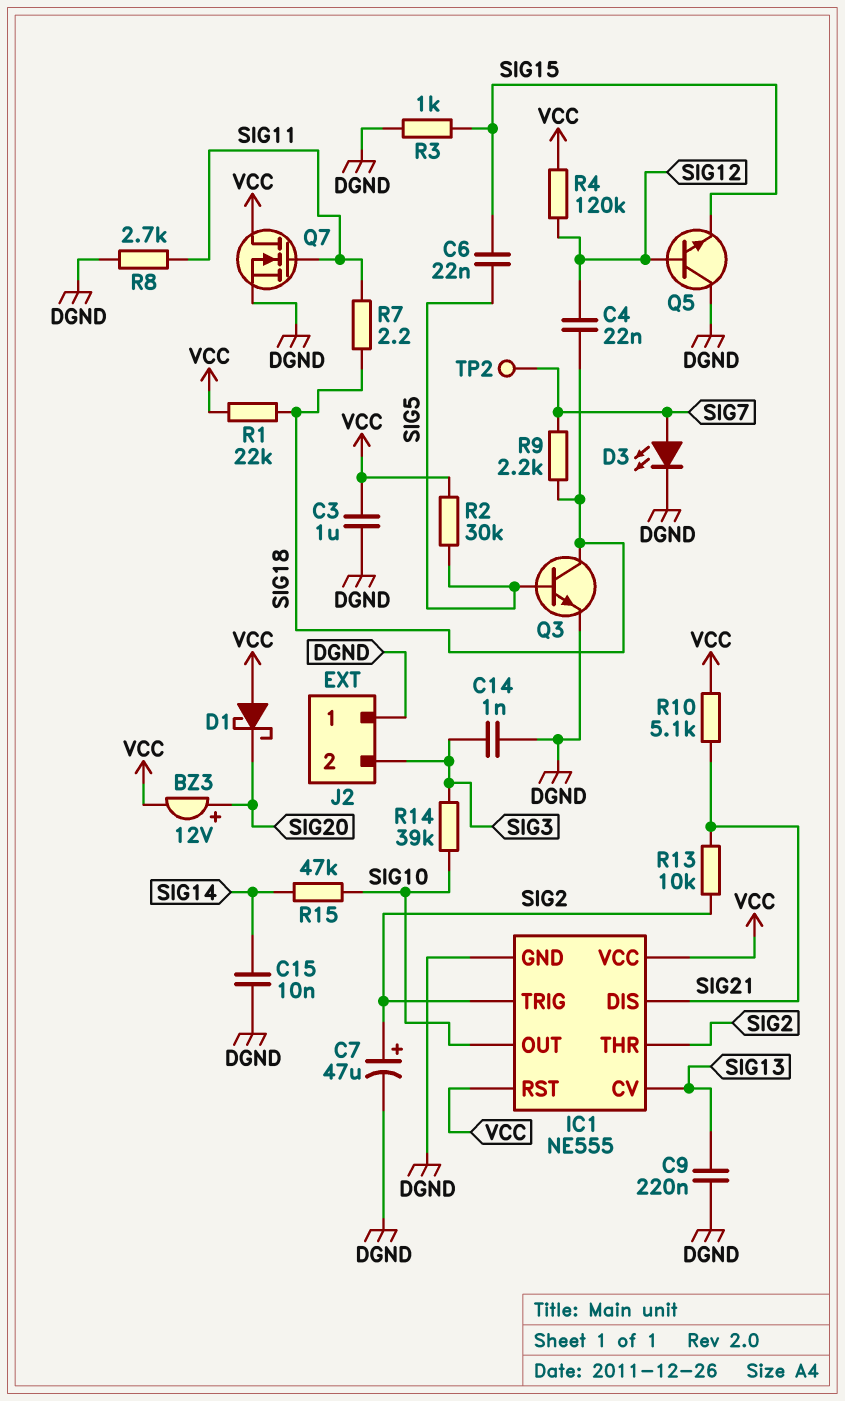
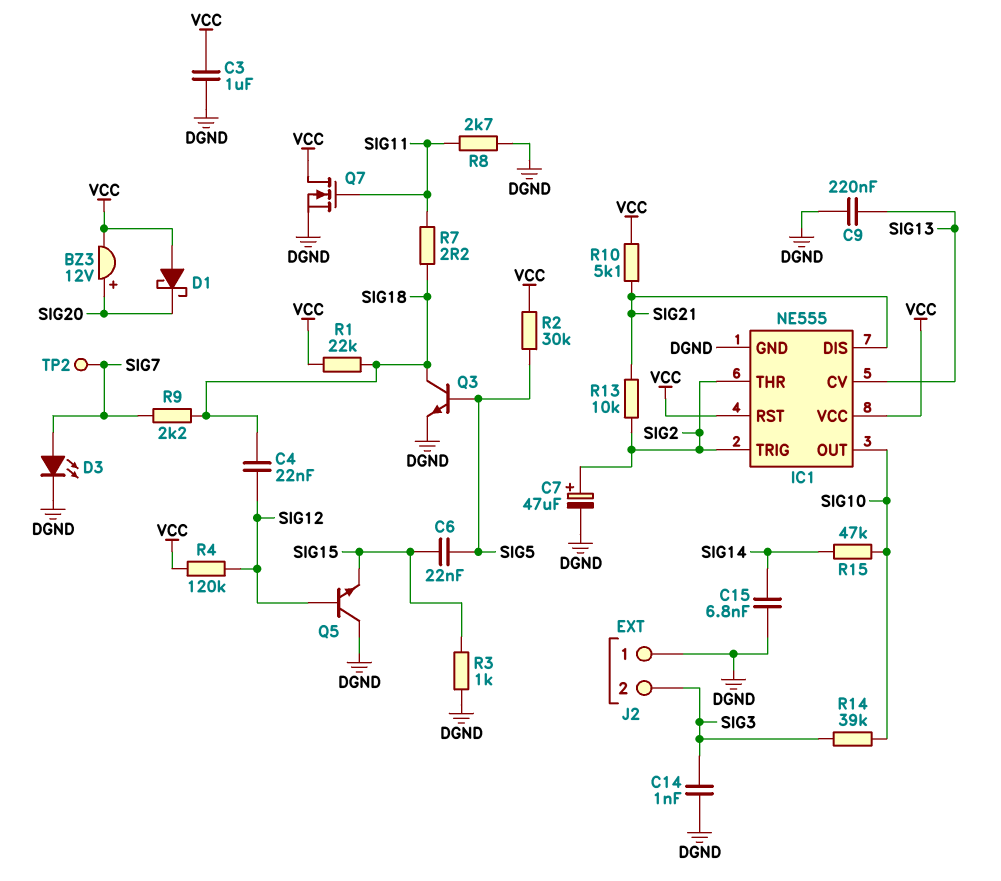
C15: 10nF (DGND, SIG14) -> 6.8nF (DGND, SIG14)

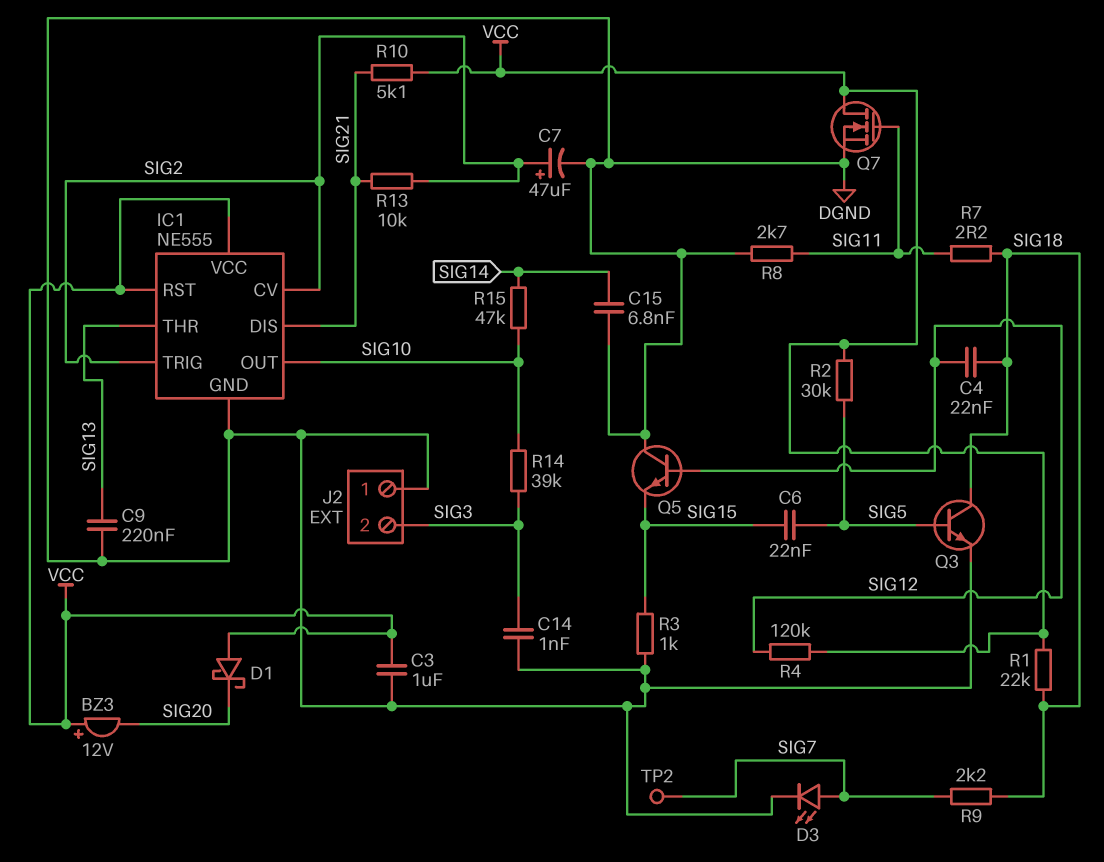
BZ3: buzzer 12V (plus SIG20, minus VCC) -> buzzer 12V (plus VCC, minus SIG20)
IC1 pin CV: SIG13 -> SIG2
IC1 pin THR: SIG2 -> SIG13

